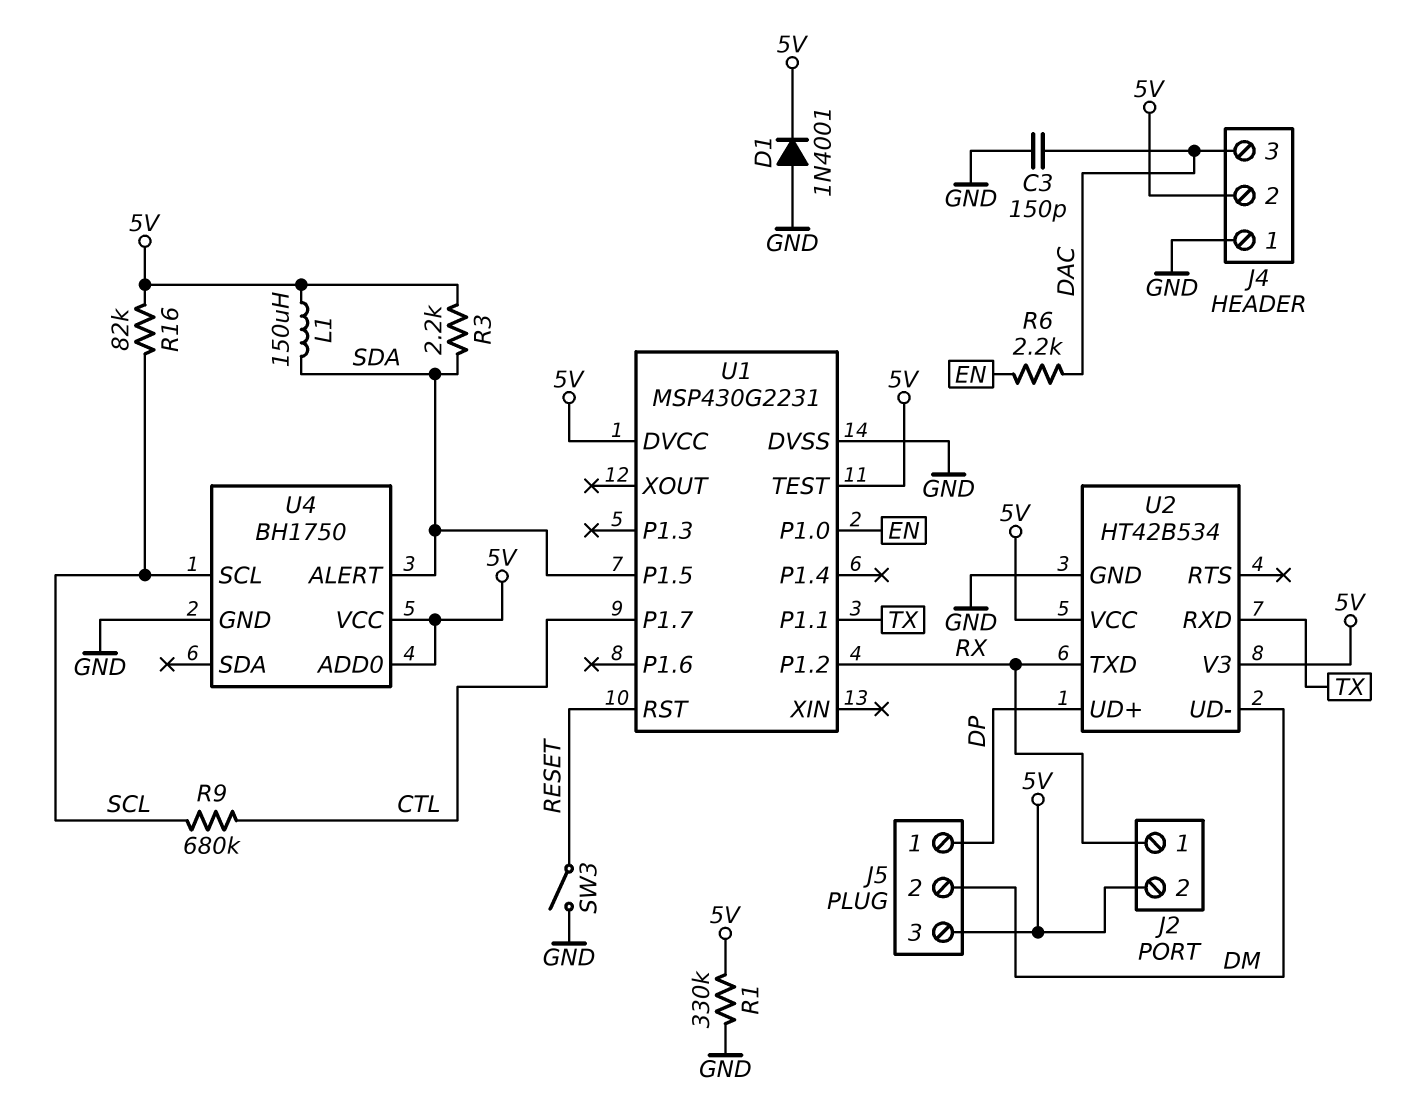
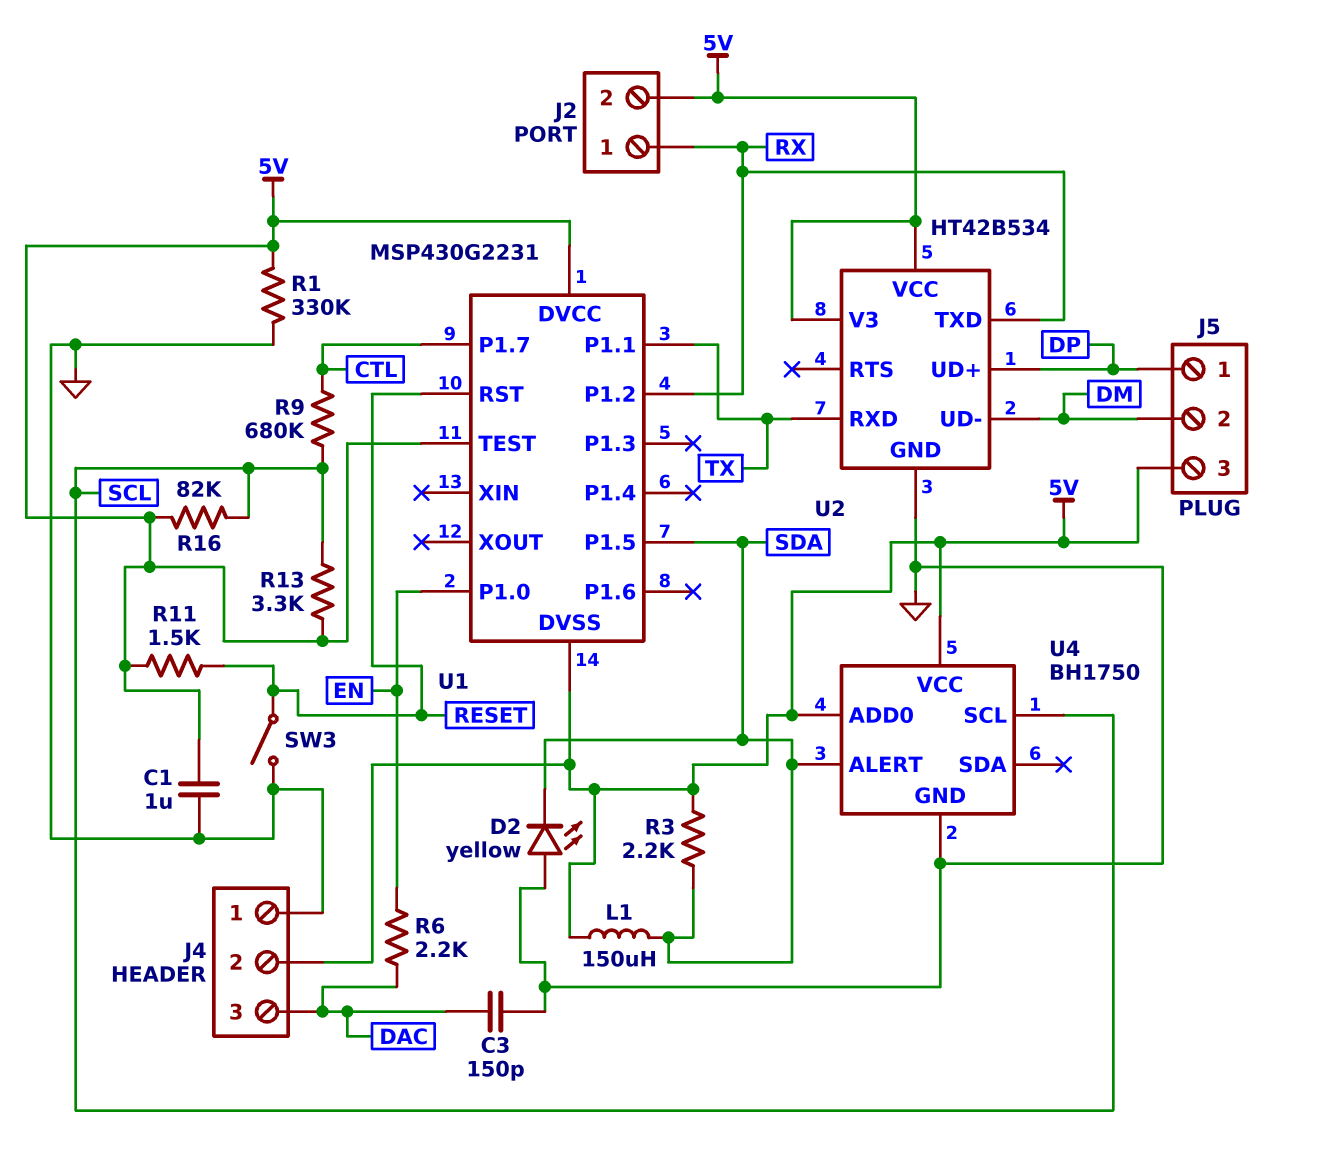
C1: none -> 1uF (5V, GND)
D1: diode 1N4001 (A GND, K 5V) -> none
D2: none -> LED yellow (A GND, K SDA)
R11: none -> 1.5k (5V, RESET)
R13: none -> 3.3k (5V, SCL)
U1 pin DVSS: GND -> 5V

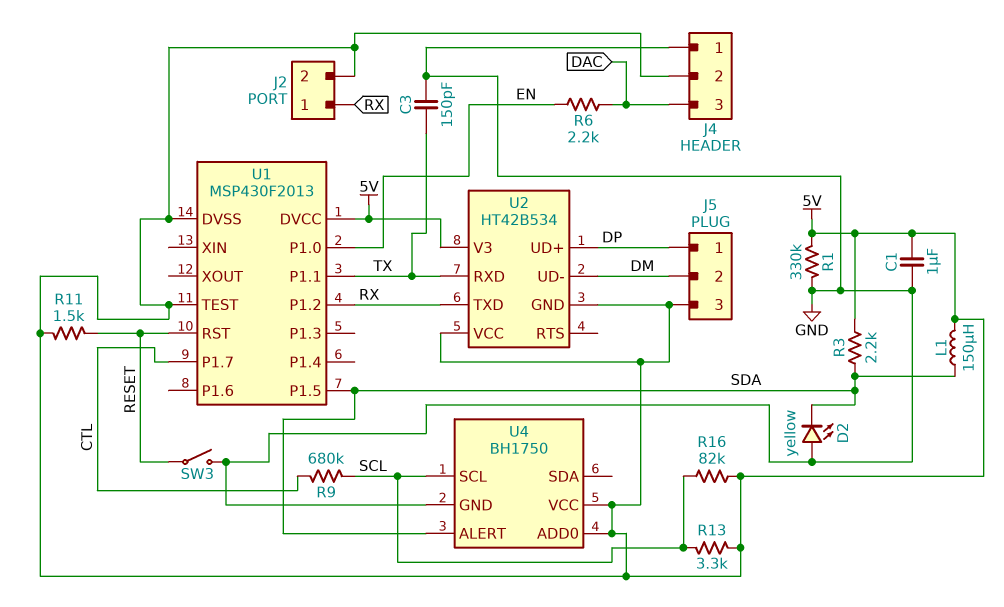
C3: 150pF (DAC, GND) -> 150pF (GND, TX)
U1: MSP430G2231 -> MSP430F2013
U2 pin GND: GND -> 5V

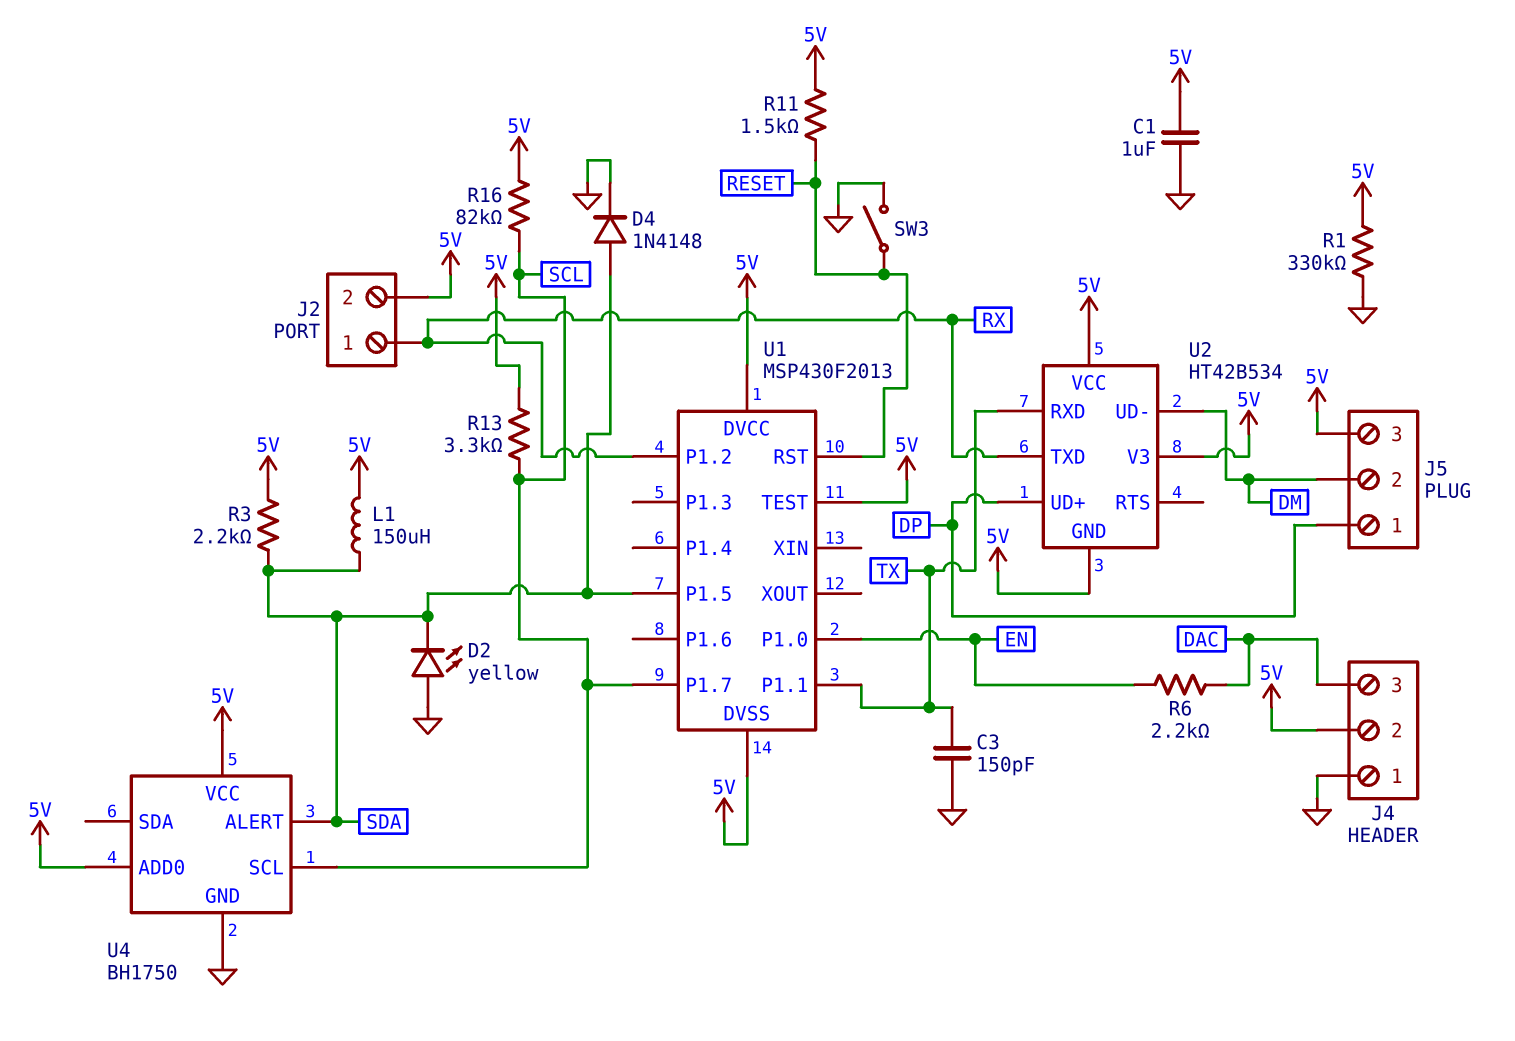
D4: none -> diode 1N4148 (A SDA, K GND)
R9: 680k (CTL, SCL) -> none
U1 pin P1.7: CTL -> SCL

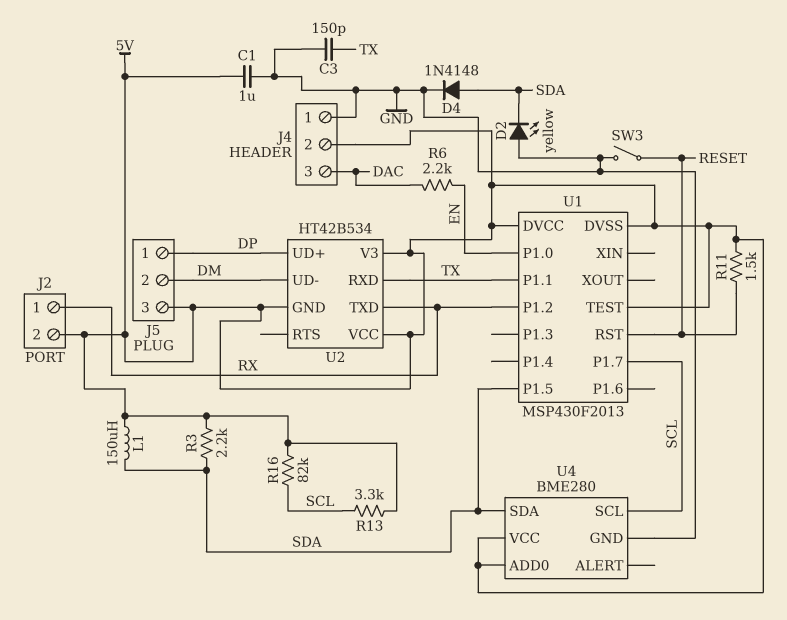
R1: 330k (5V, GND) -> none
U4: BH1750 -> BME280
U4 pin ALERT: SDA -> none
U4 pin SDA: none -> SDA

